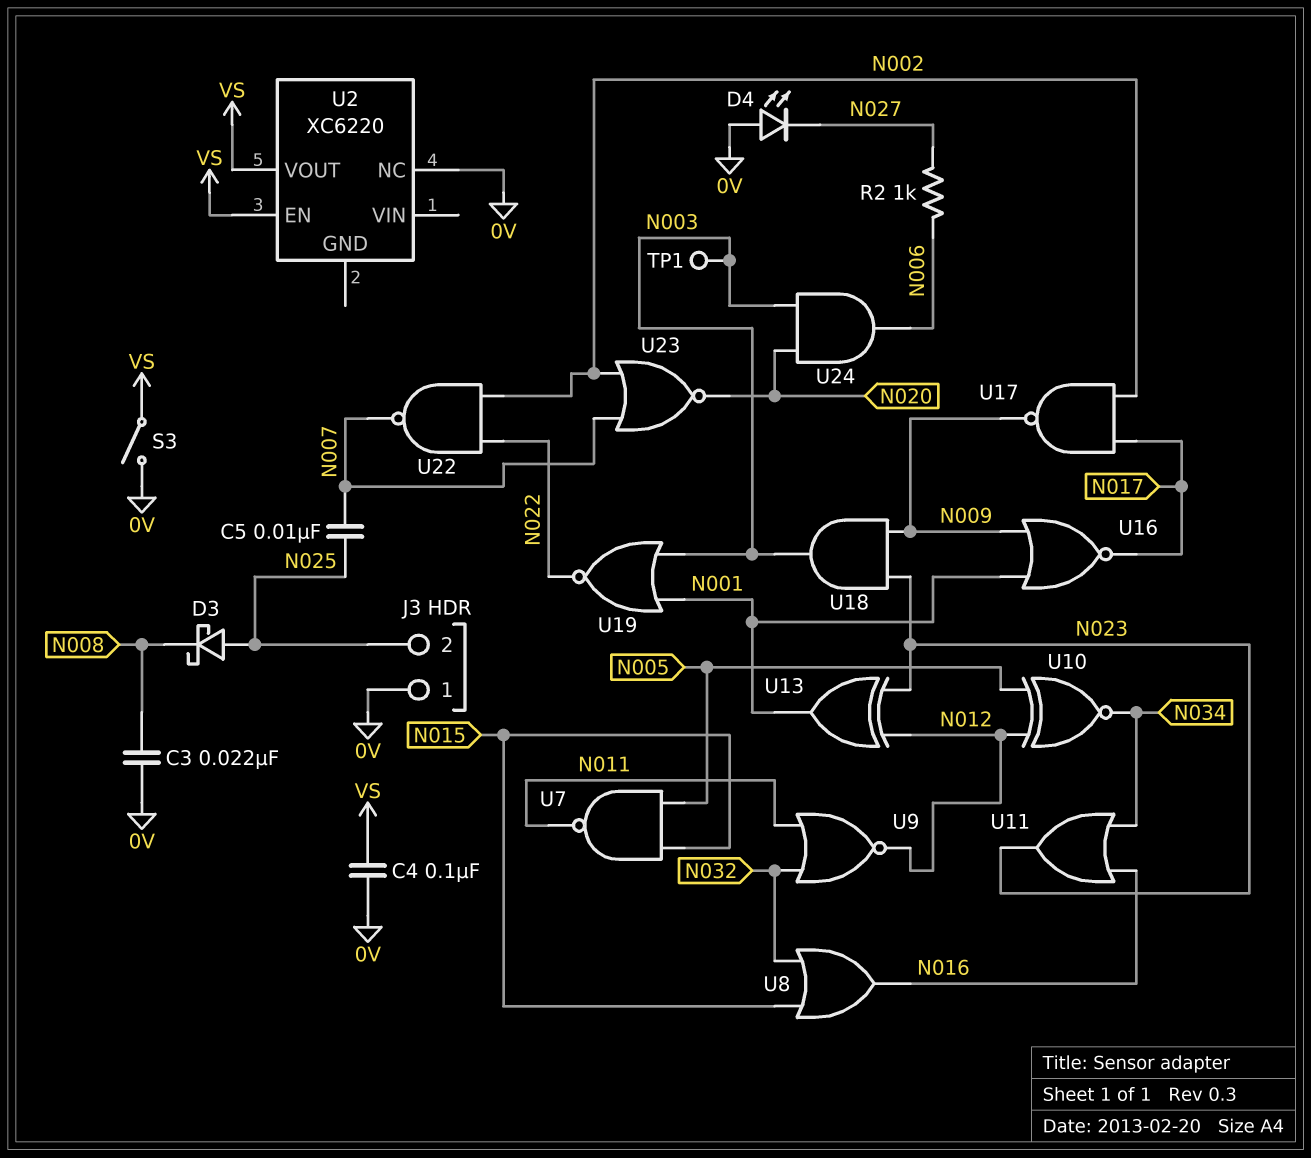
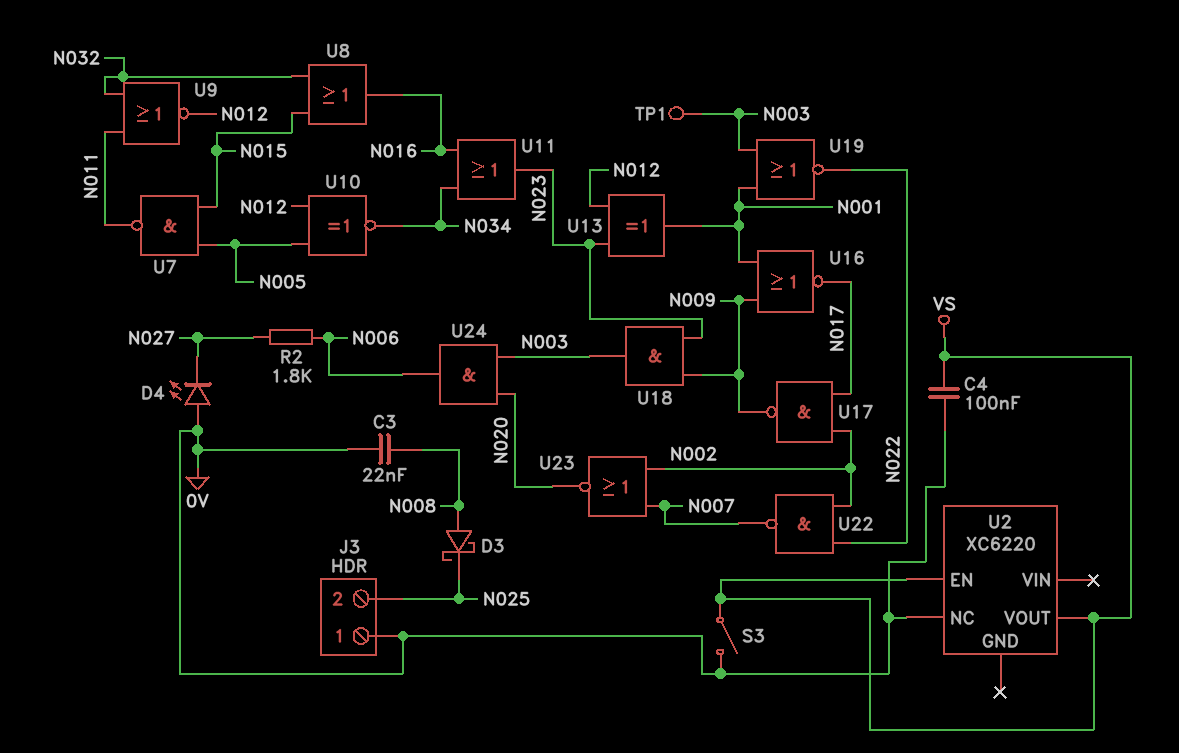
C5: 10nF (N007, N025) -> none
D3: schottky (A N025, K N008) -> schottky (A N008, K N025)
R2: 1k (N006, N027) -> 1.8k (N006, N027)

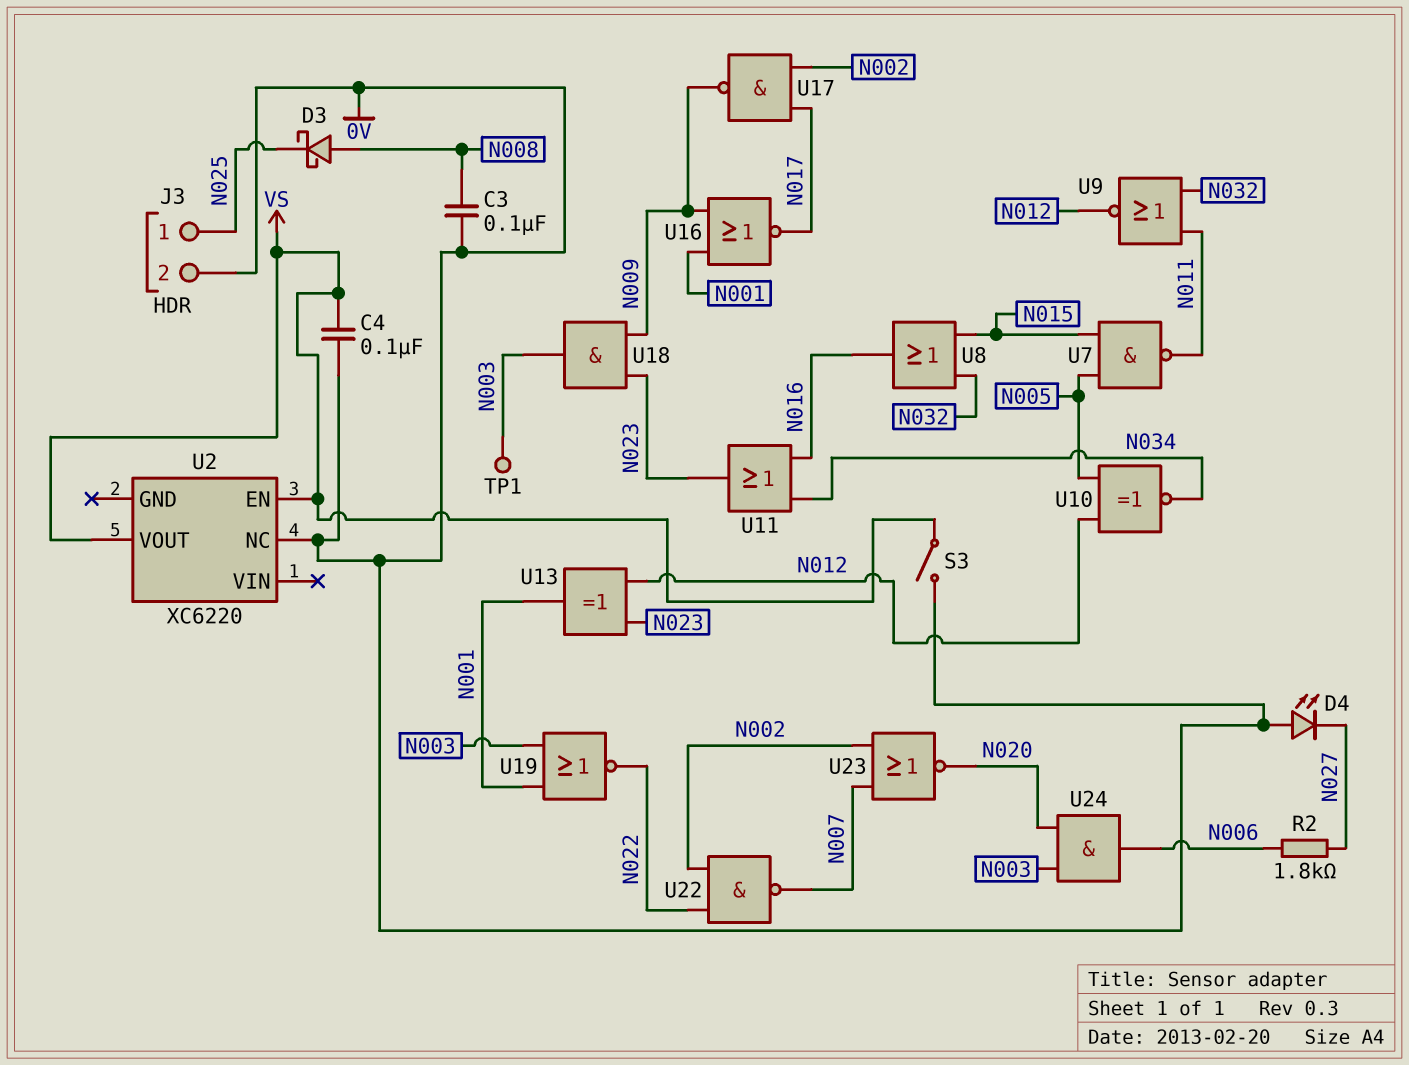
C3: 22nF (0V, N008) -> 100nF (0V, N008)
J3 pin 1: 0V -> N025
J3 pin 2: N025 -> 0V

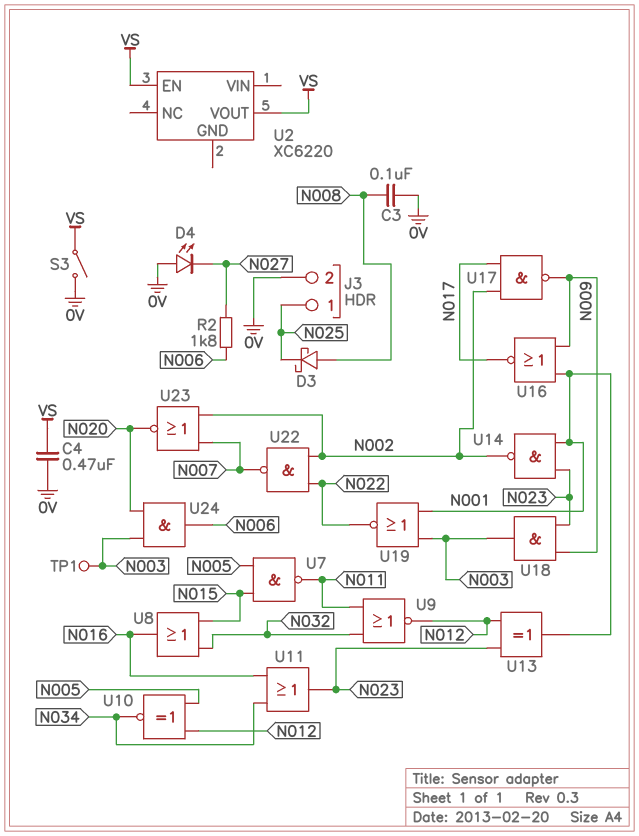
C4: 100nF (0V, VS) -> 470nF (0V, VS)
U2 pin NC: 0V -> none
U14: none -> NAND (in N001, in N023, out N002)

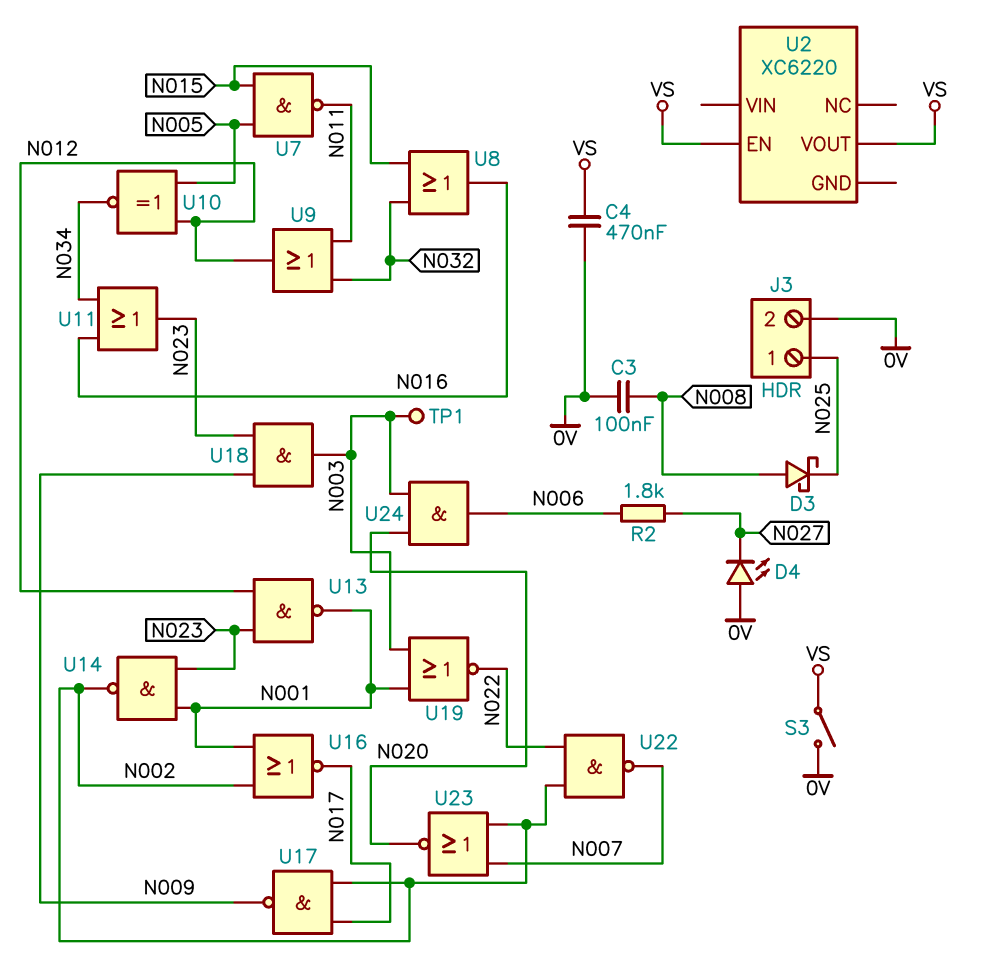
U9: NOR (in N011, in N032, out N012) -> OR (in N011, in N032, out N012)
U13: XOR (in N012, in N023, out N001) -> NAND (in N012, in N023, out N001)
U16: NOR (in N001, in N009, out N017) -> NOR (in N001, in N002, out N017)

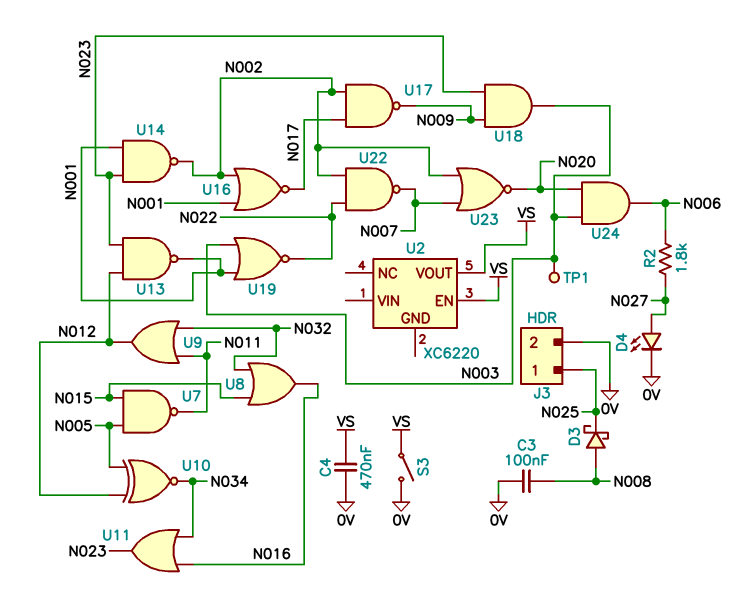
D4: LED (A 0V, K N027) -> LED (A N027, K 0V)

